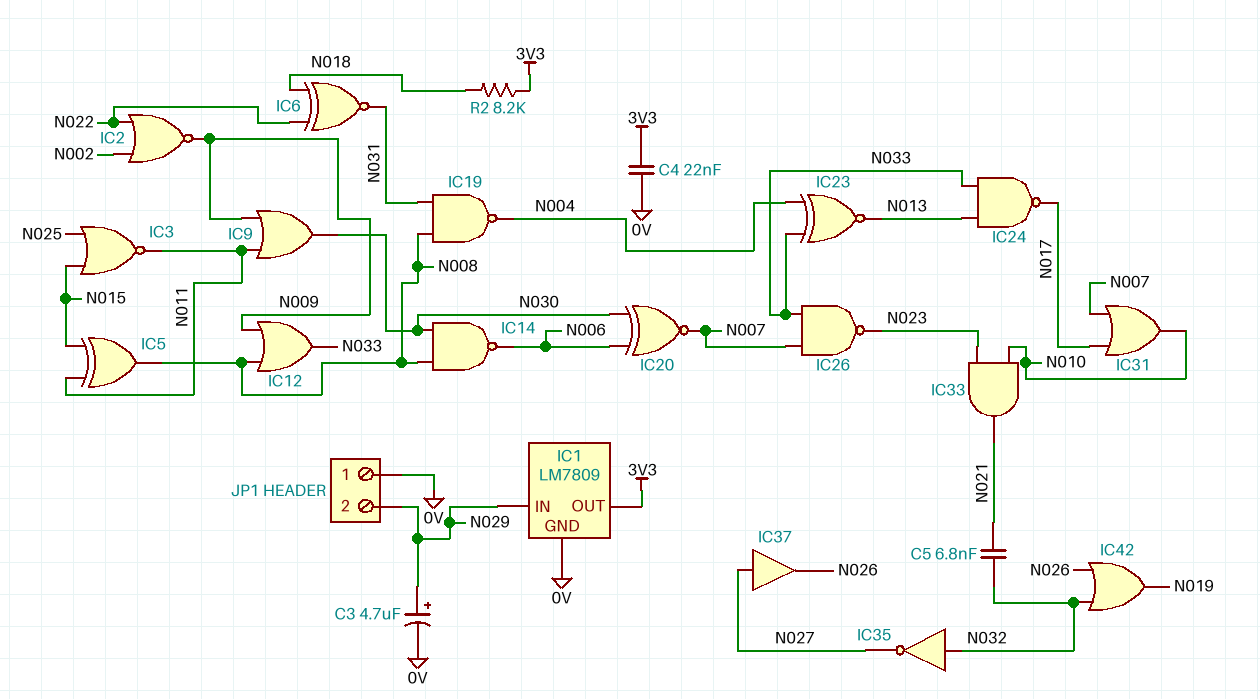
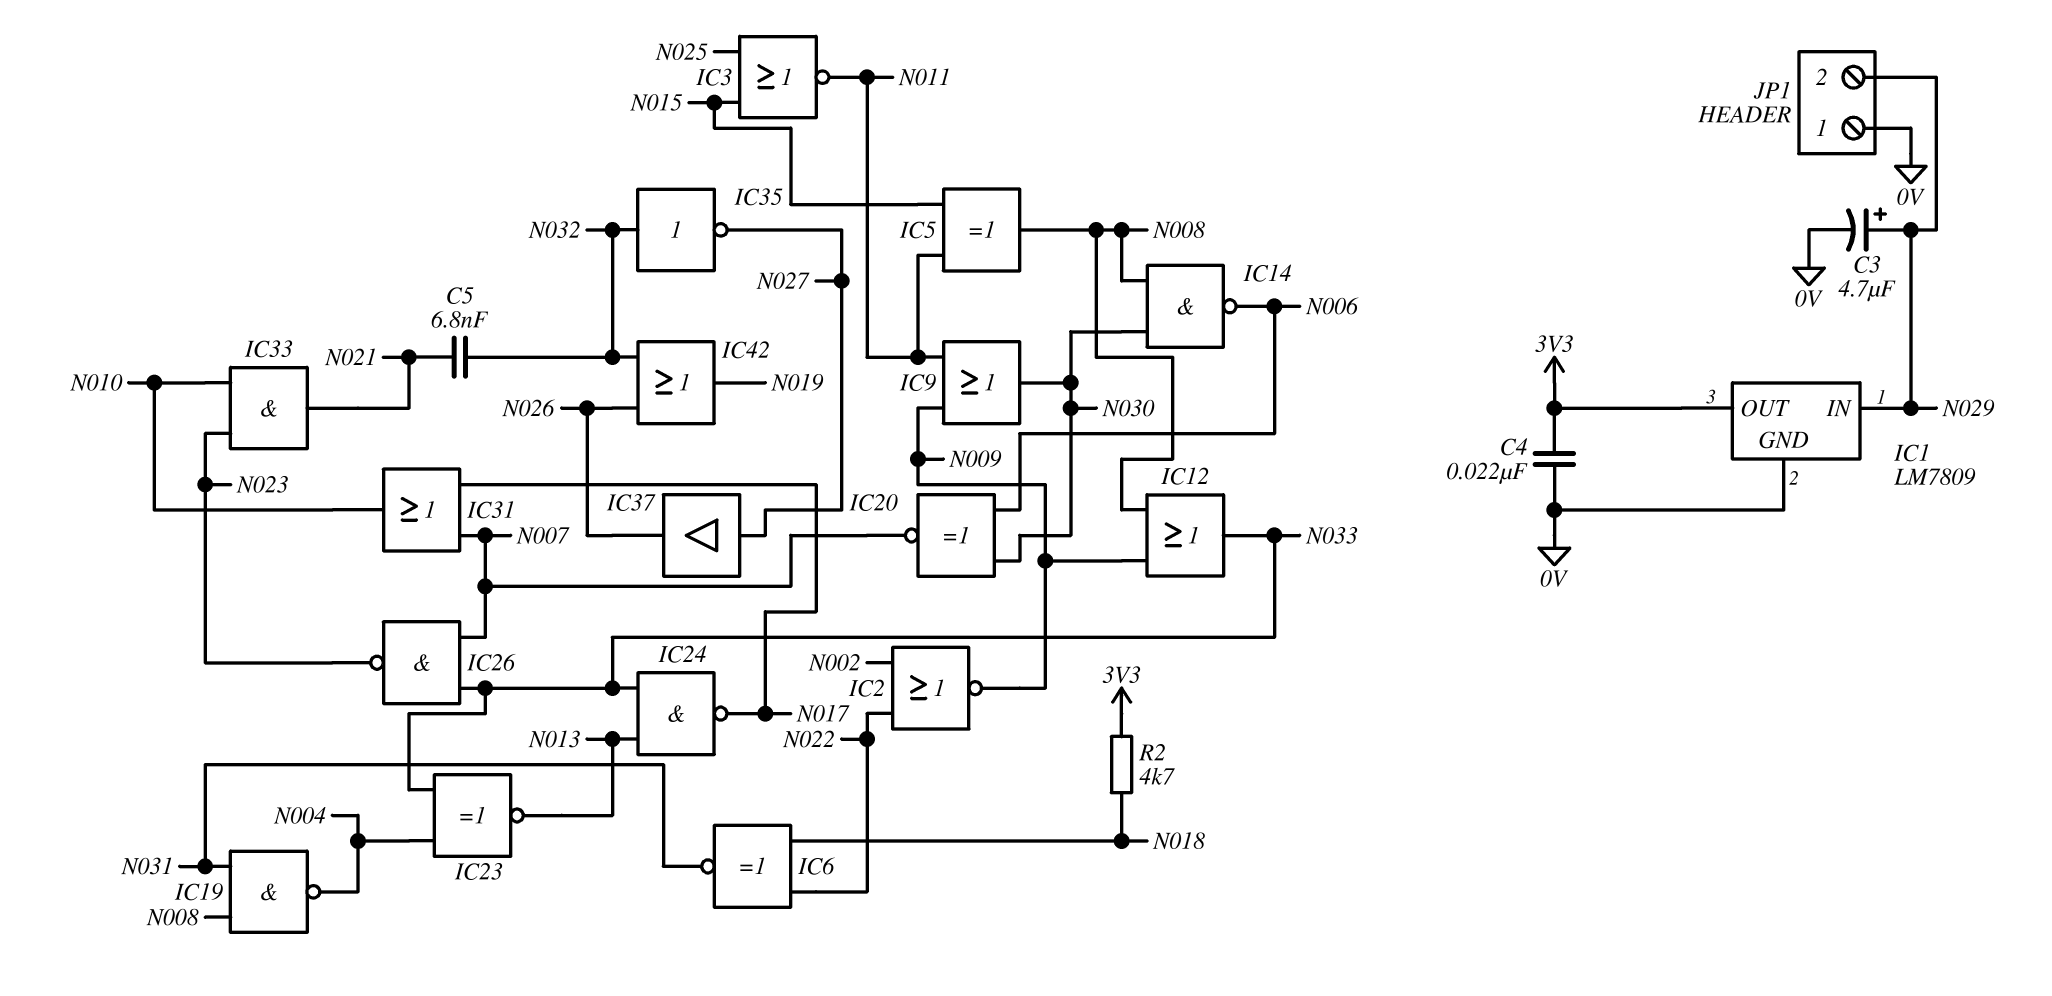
R2: 8.2k (3V3, N018) -> 4.7k (3V3, N018)

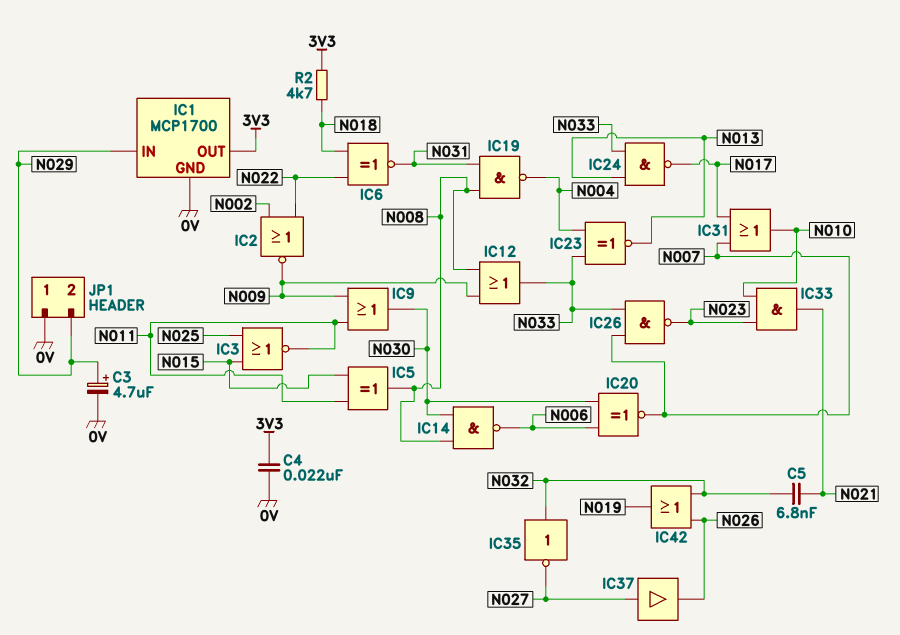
IC1: LM7809 -> MCP1700

